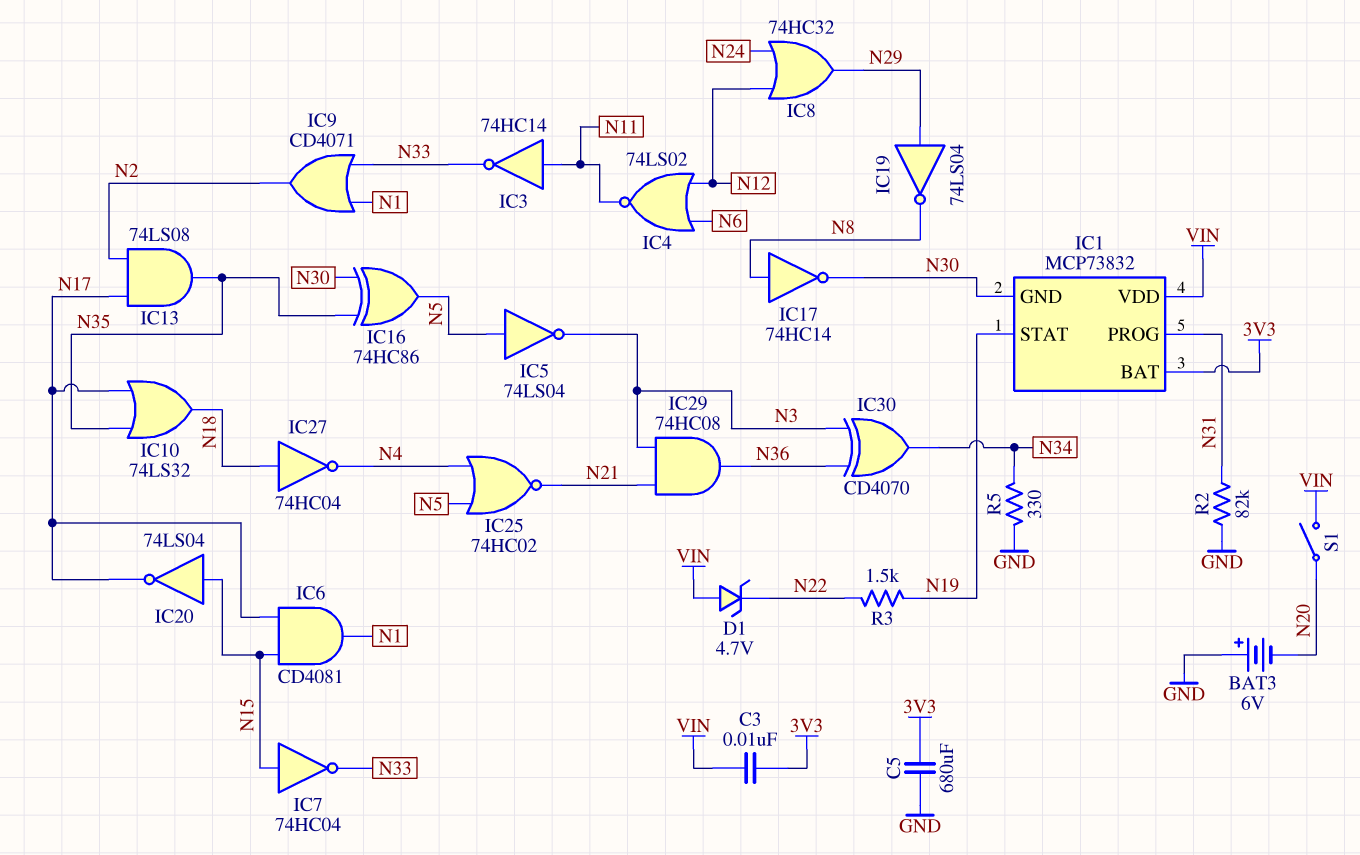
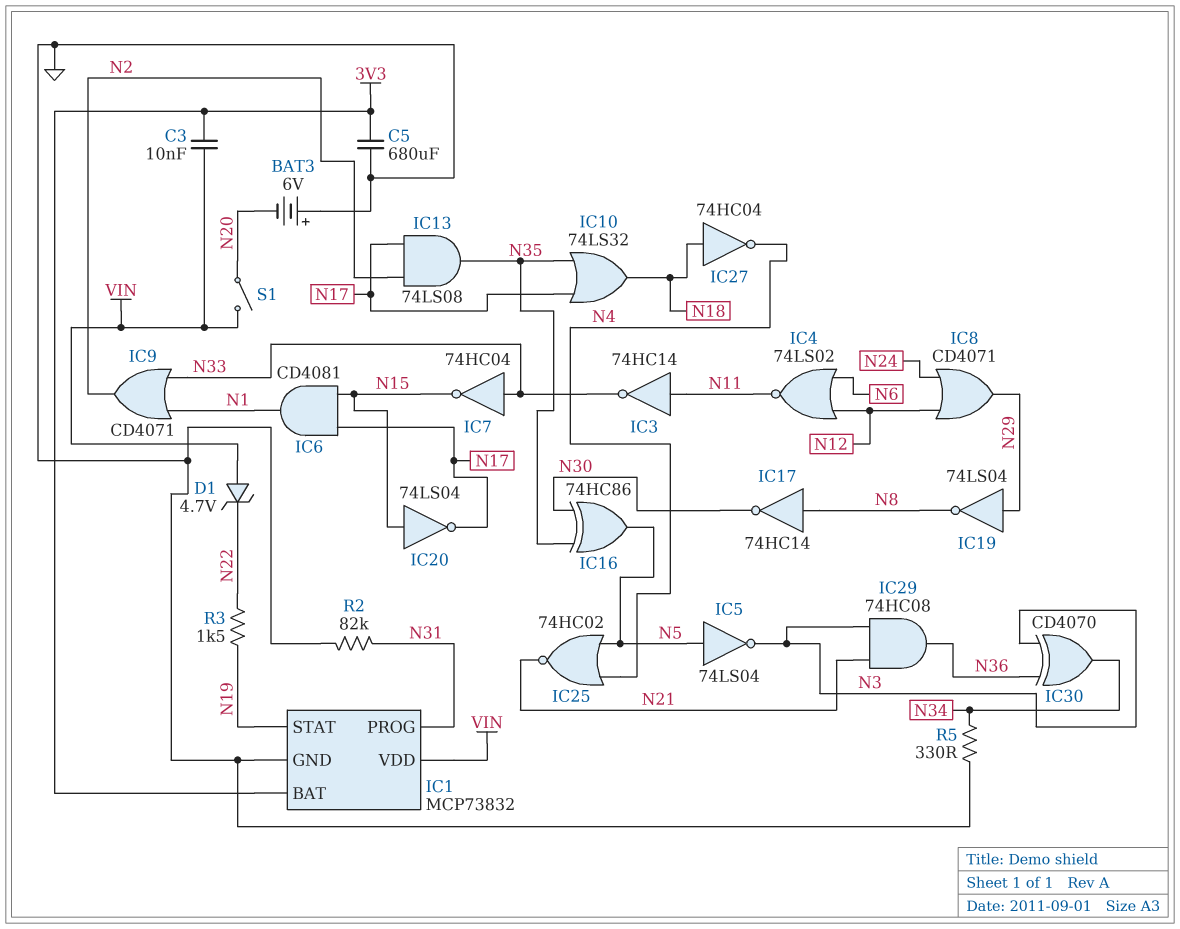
IC1 pin GND: N30 -> GND
IC7: NOT 74HC04 (in N15, out N33) -> NOT 74HC04 (in N33, out N15)
IC8: OR 74HC32 (in N12, in N24, out N29) -> OR CD4071 (in N12, in N24, out N29)

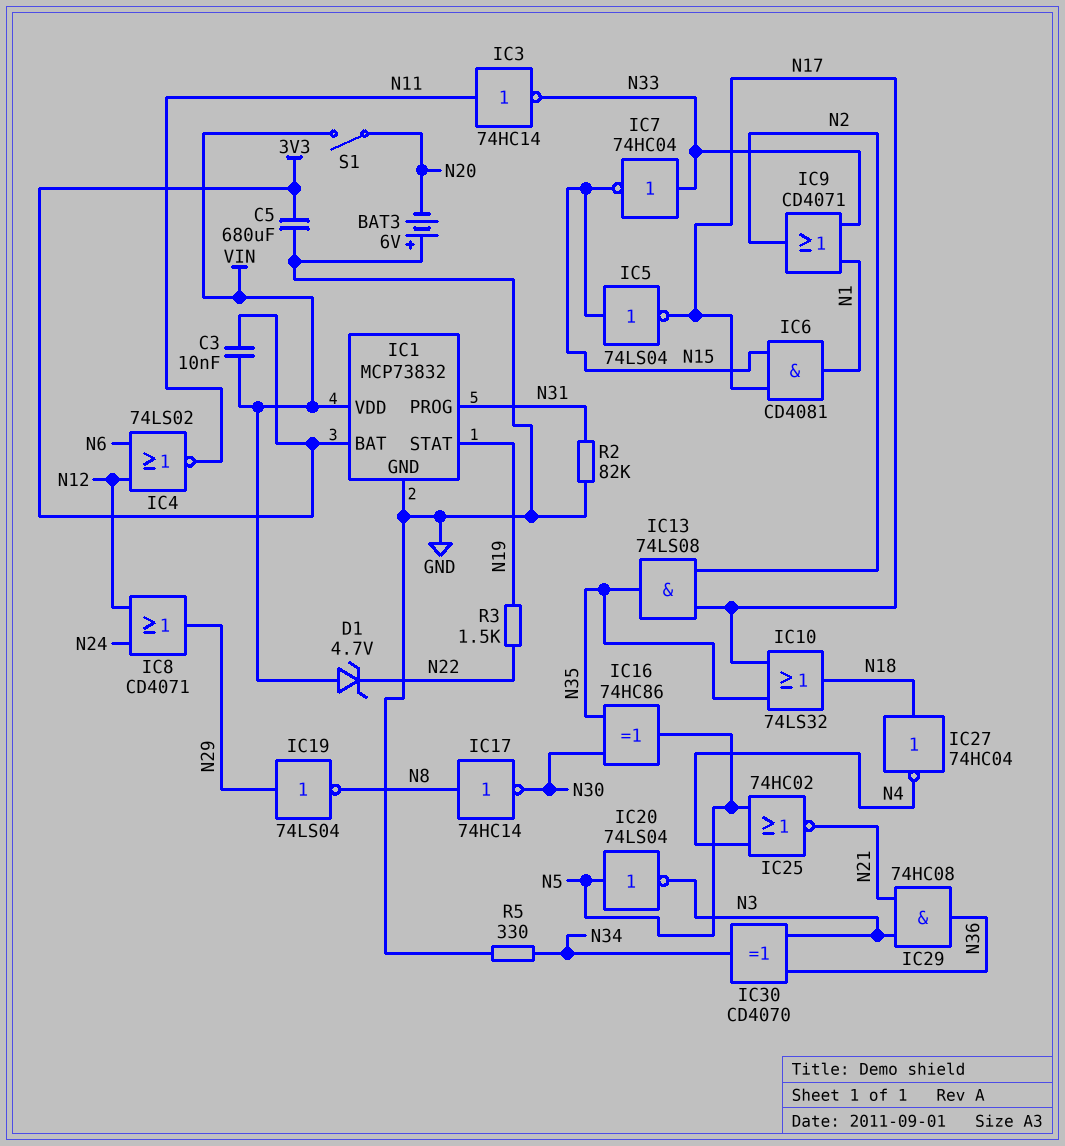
IC5: NOT 74LS04 (in N5, out N3) -> NOT 74LS04 (in N15, out N17)
IC20: NOT 74LS04 (in N15, out N17) -> NOT 74LS04 (in N5, out N3)

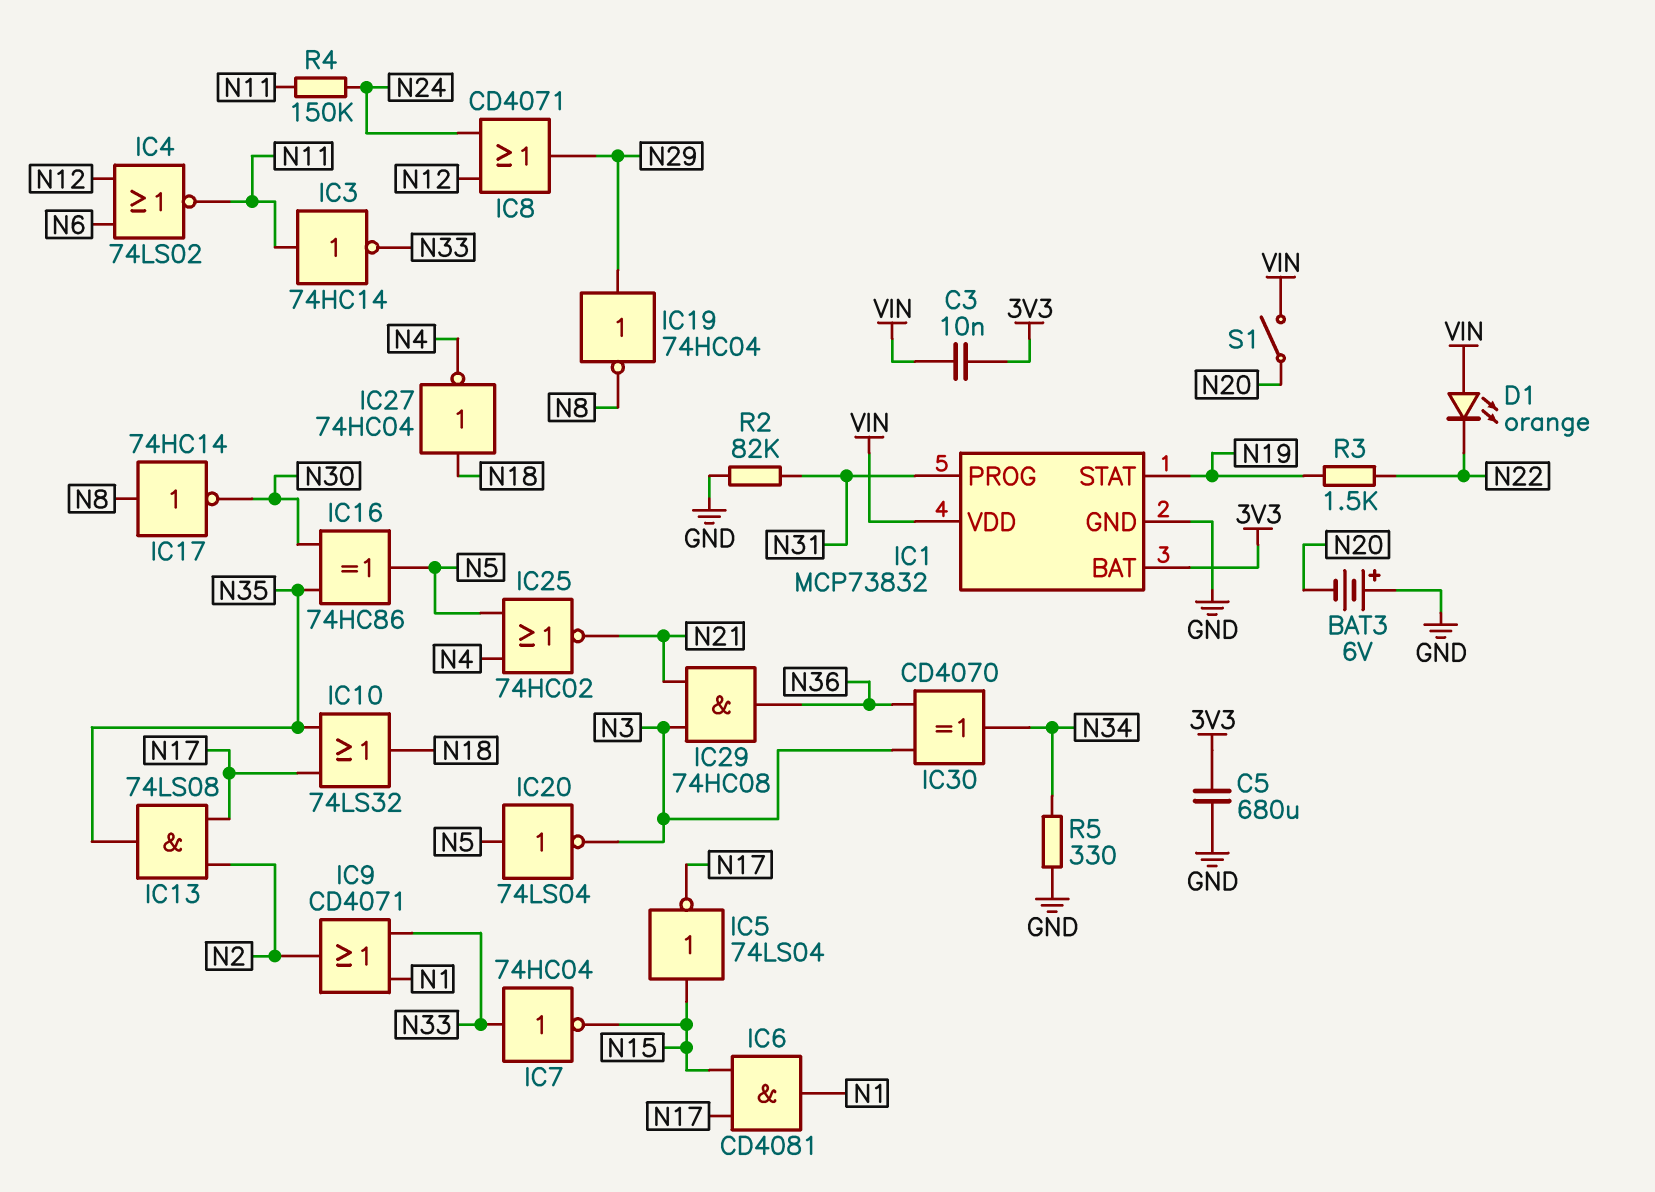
D1: zener 4.7V (A VIN, K N22) -> LED orange (A VIN, K N22)
IC19: NOT 74LS04 (in N29, out N8) -> NOT 74HC04 (in N29, out N8)
R4: none -> 150k (N11, N24)

